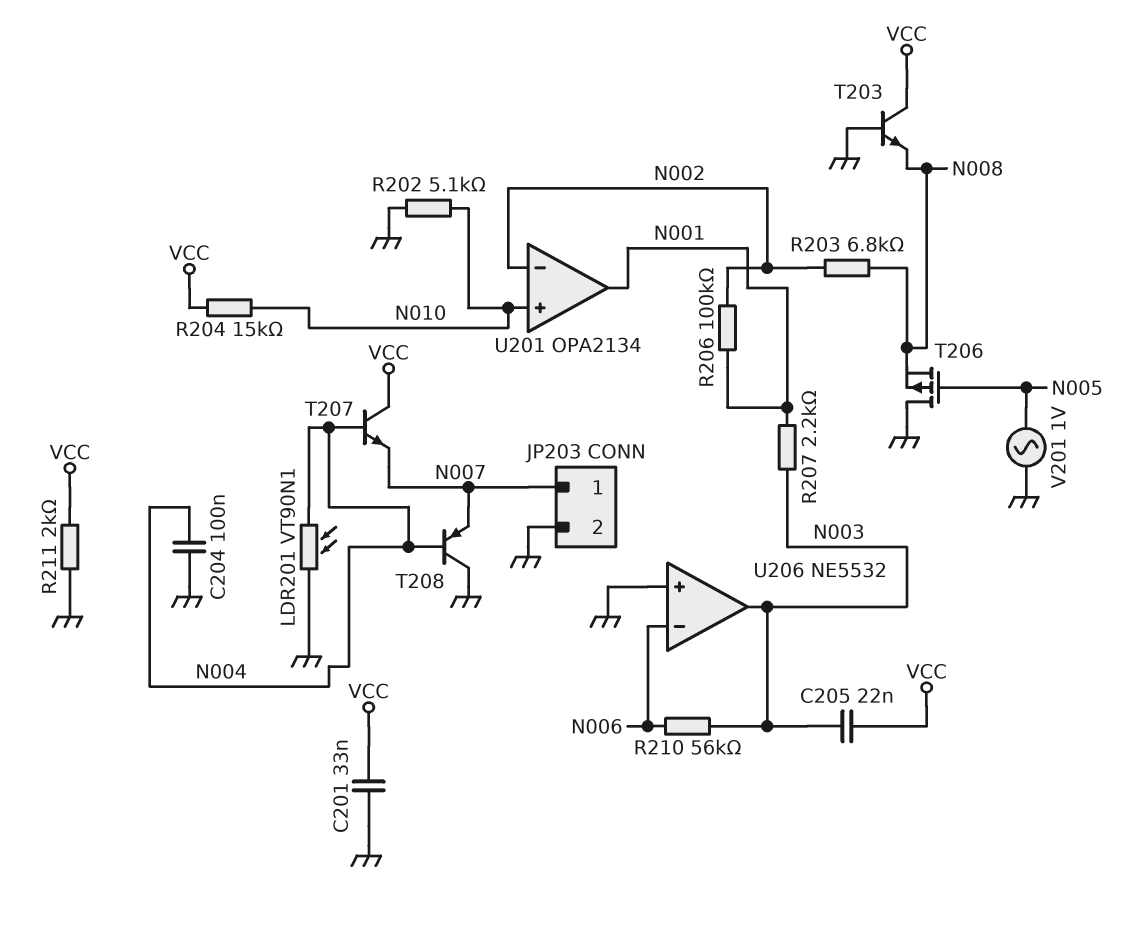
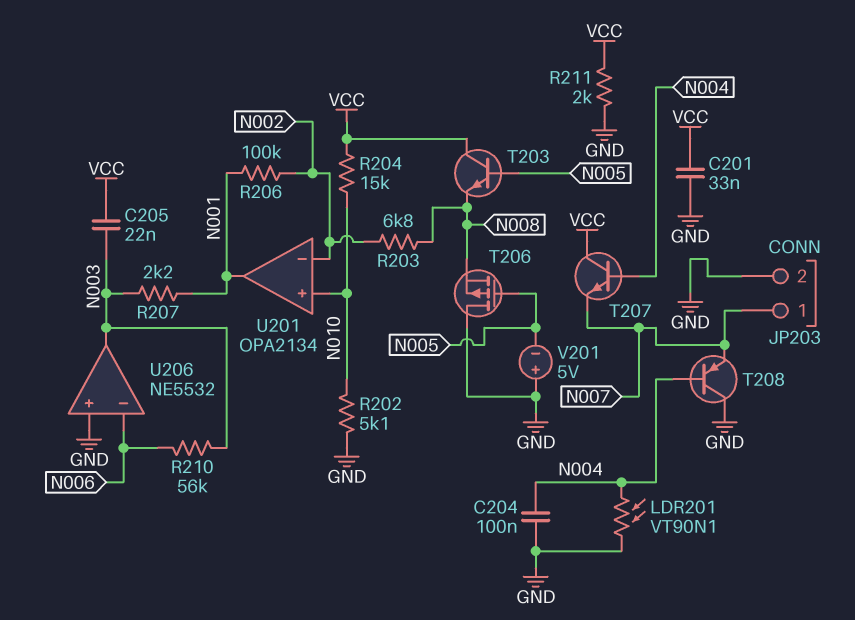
T203: NPN (B GND, C VCC, E N008) -> NPN (B N005, C VCC, E N008)
V201: AC 1V (GND, N005) -> 5V (plus GND, minus N005)

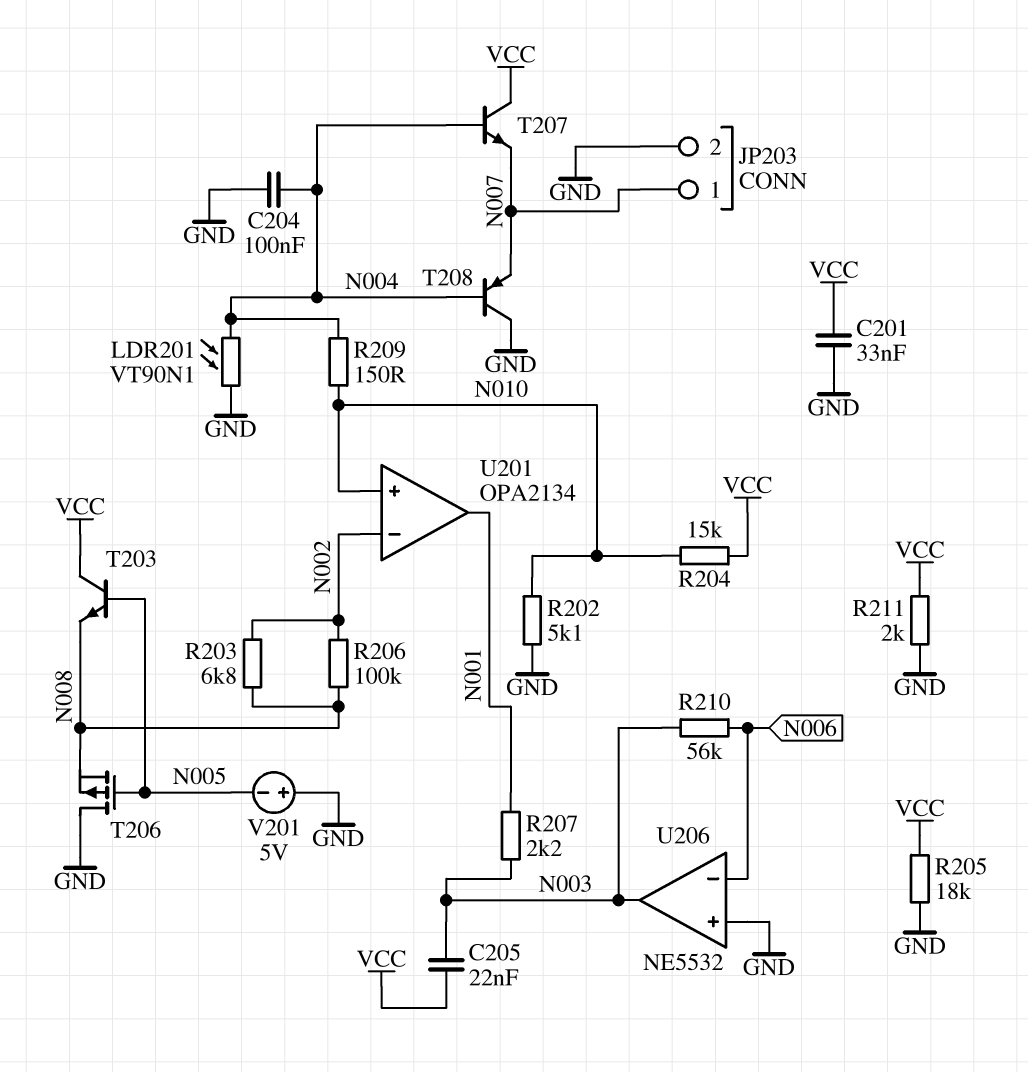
R205: none -> 18k (GND, VCC)
R206: 100k (N001, N002) -> 100k (N002, N008)
R209: none -> 150 (N004, N010)

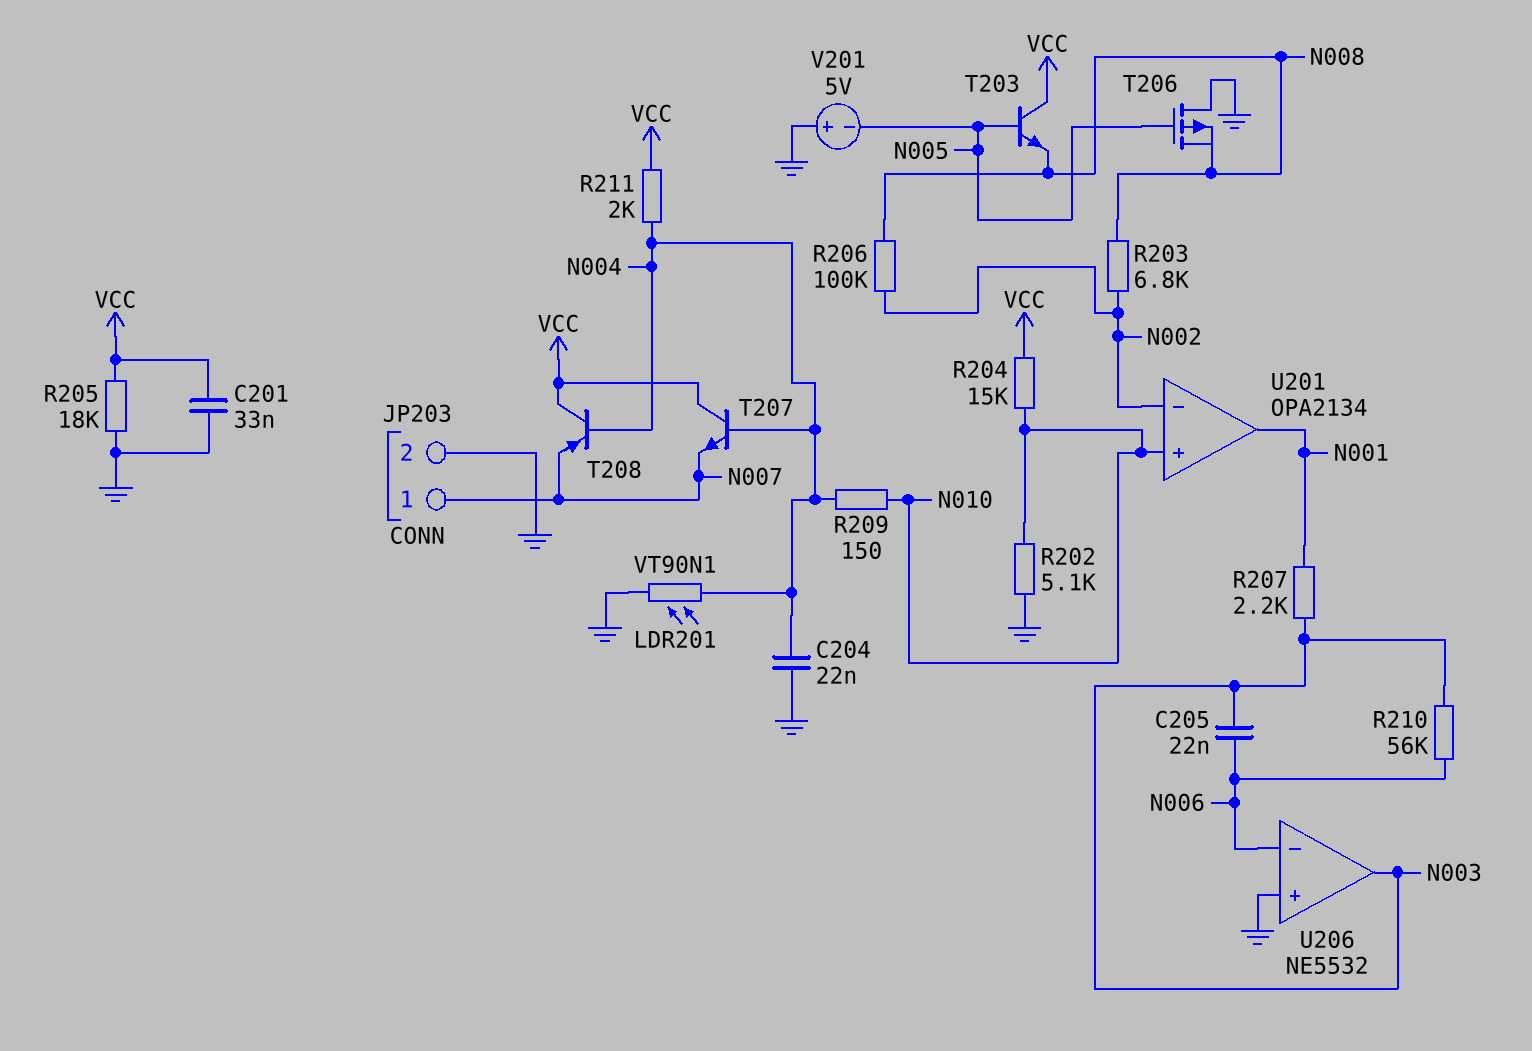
C204: 100nF (GND, N004) -> 22nF (GND, N004)
C205: 22nF (N003, VCC) -> 22nF (N003, N006)
R211: 2k (GND, VCC) -> 2k (N004, VCC)
T208: PNP (B N004, C GND, E N007) -> PNP (B N004, C VCC, E N007)

